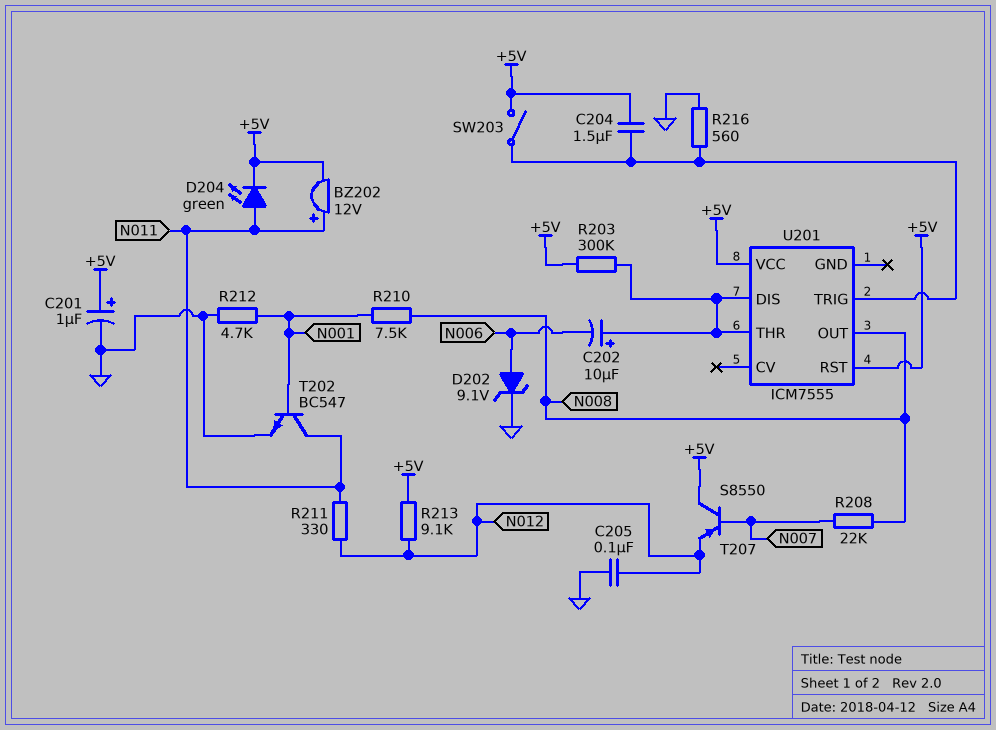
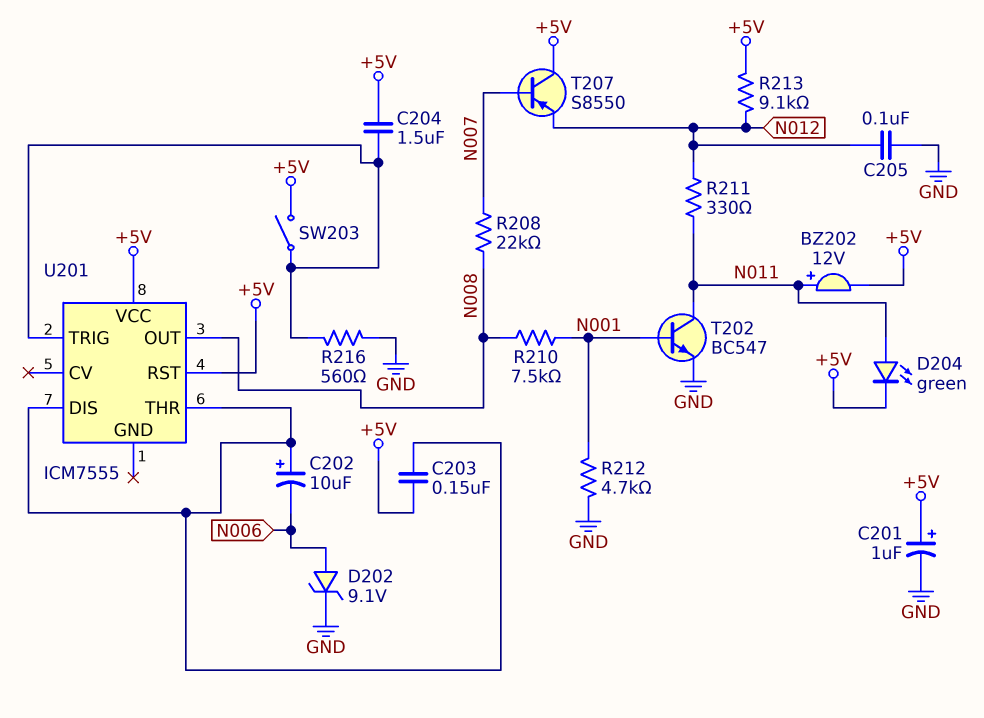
C203: none -> 150nF (+5V, U201/DIS)
R203: 300k (+5V, U201/DIS) -> none

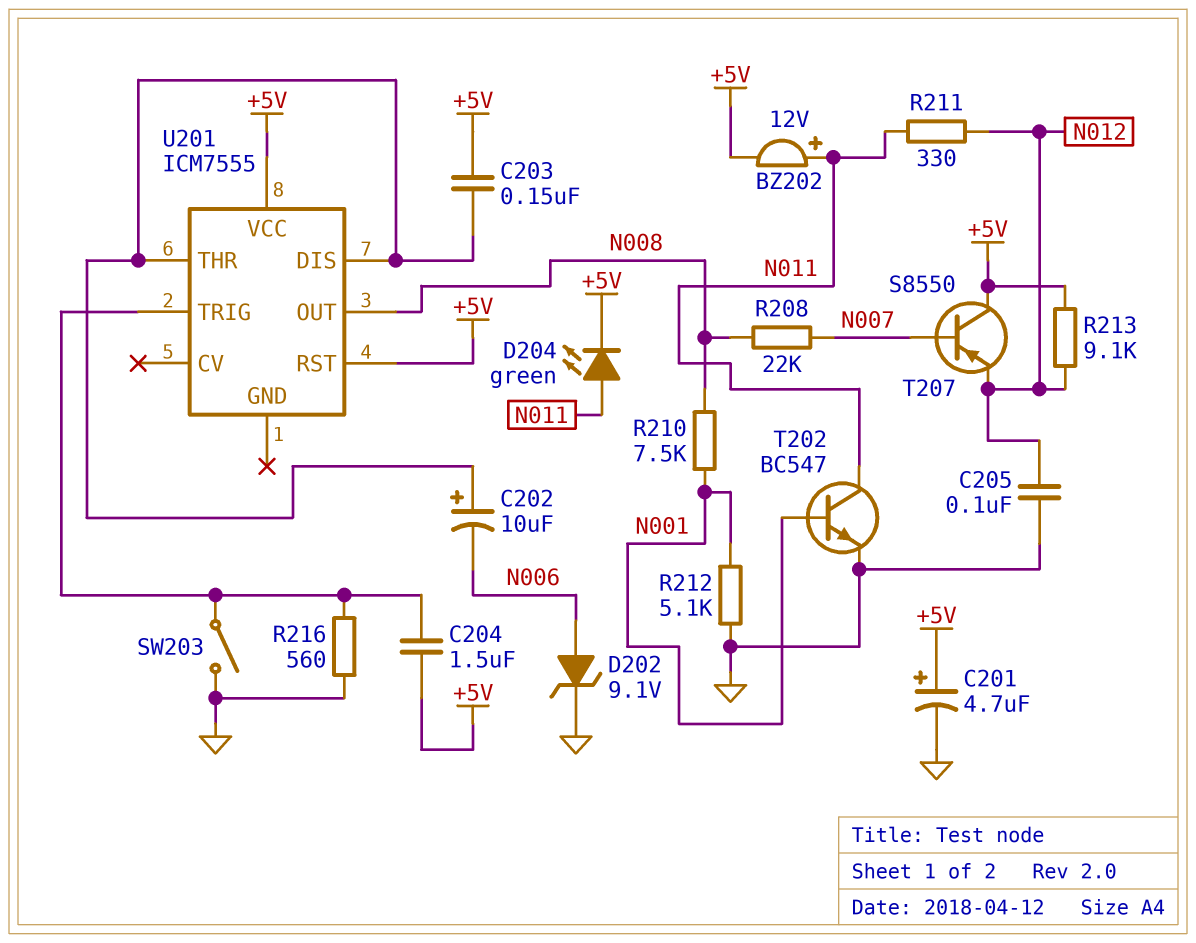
C201: 1uF (plus +5V, minus GND) -> 4.7uF (plus +5V, minus GND)
R212: 4.7k (GND, N001) -> 5.1k (GND, N001)
SW203: switch (+5V, U201/TRIG) -> switch (GND, U201/TRIG)

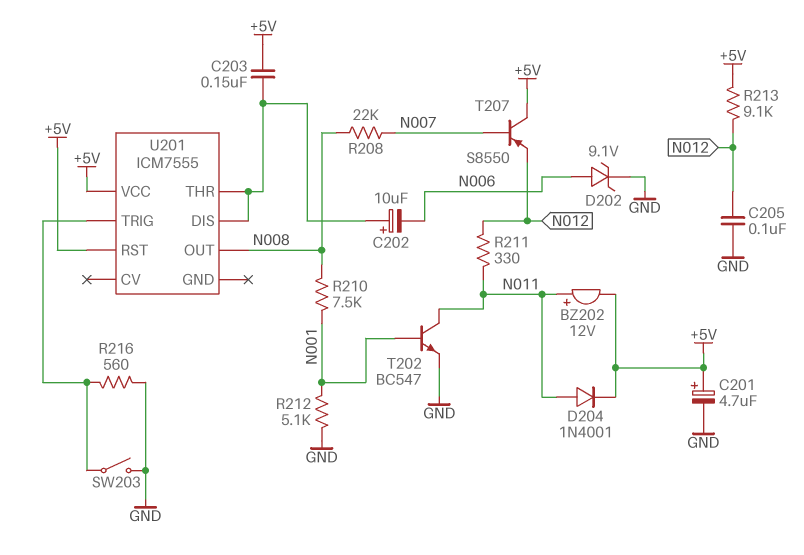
C204: 1.5uF (+5V, U201/TRIG) -> none
D204: LED green (A N011, K +5V) -> diode 1N4001 (A N011, K +5V)

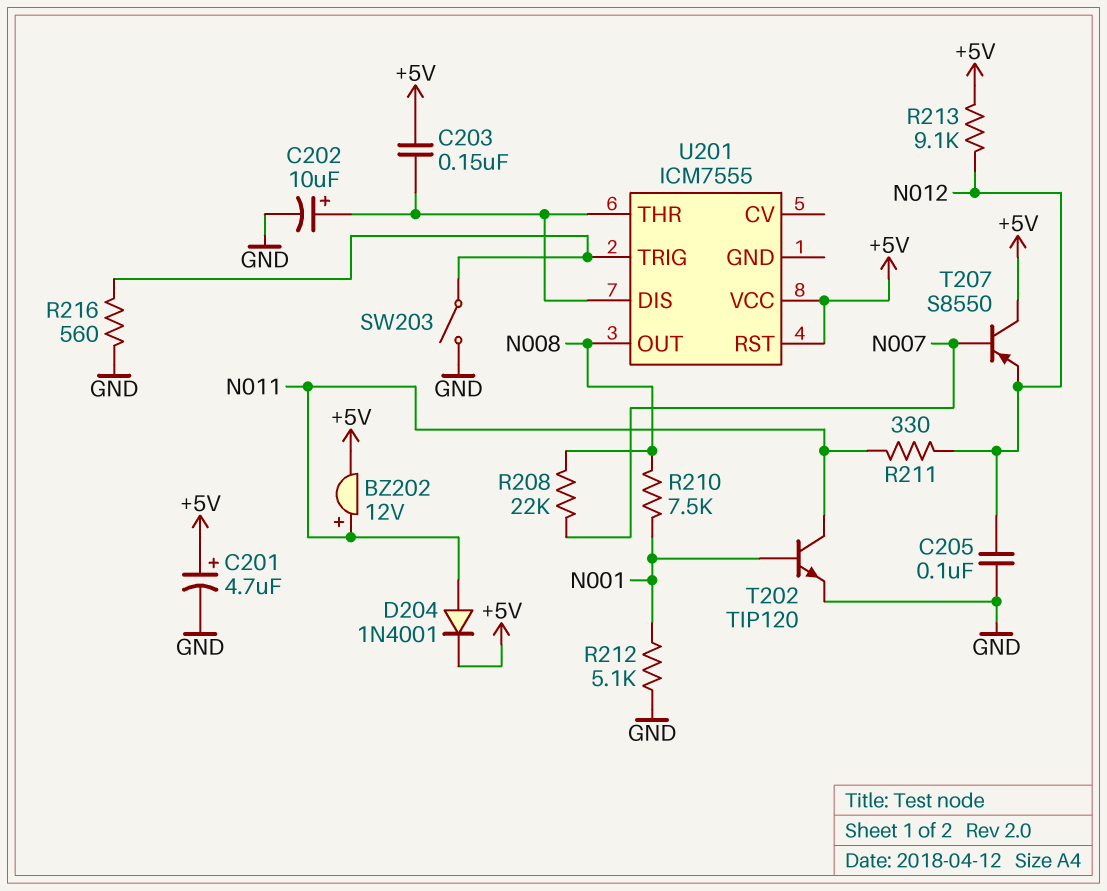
C202: 10uF (plus U201/DIS, minus N006) -> 10uF (plus U201/DIS, minus GND)
D202: zener 9.1V (A N006, K GND) -> none
T202: NPN BC547 (B N001, C N011, E GND) -> NPN TIP120 (B N001, C N011, E GND)

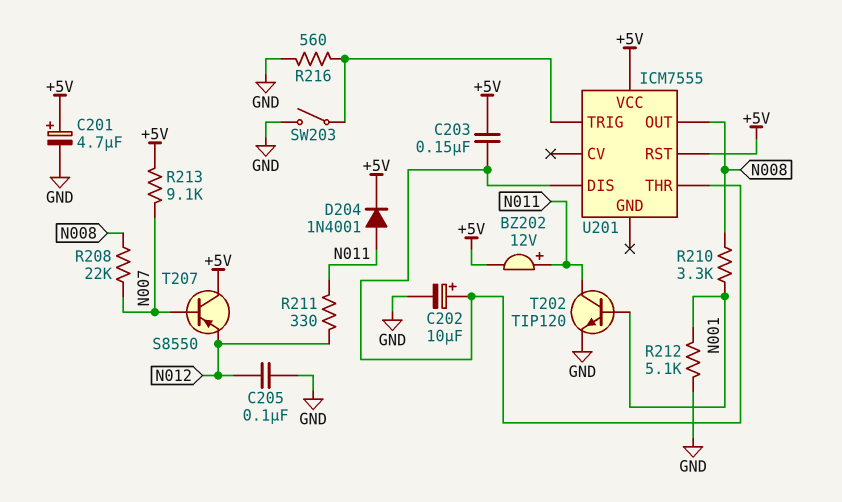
R210: 7.5k (N001, N008) -> 3.3k (N001, N008)
R213: 9.1k (+5V, N012) -> 9.1k (+5V, N007)

